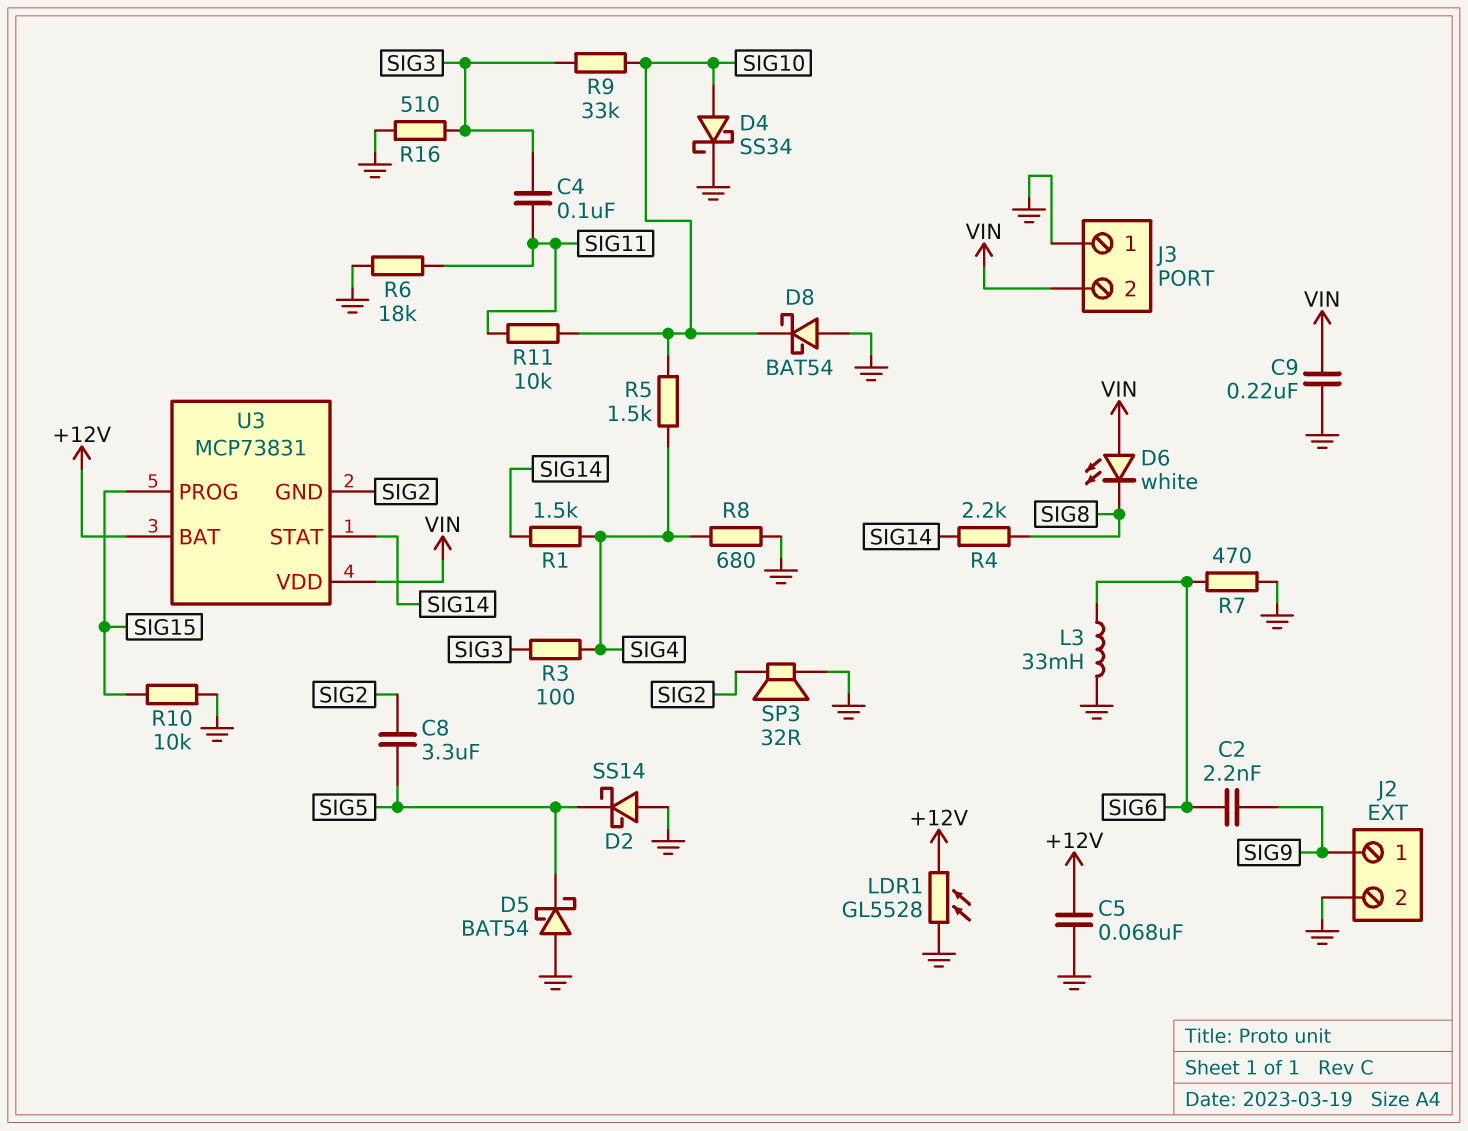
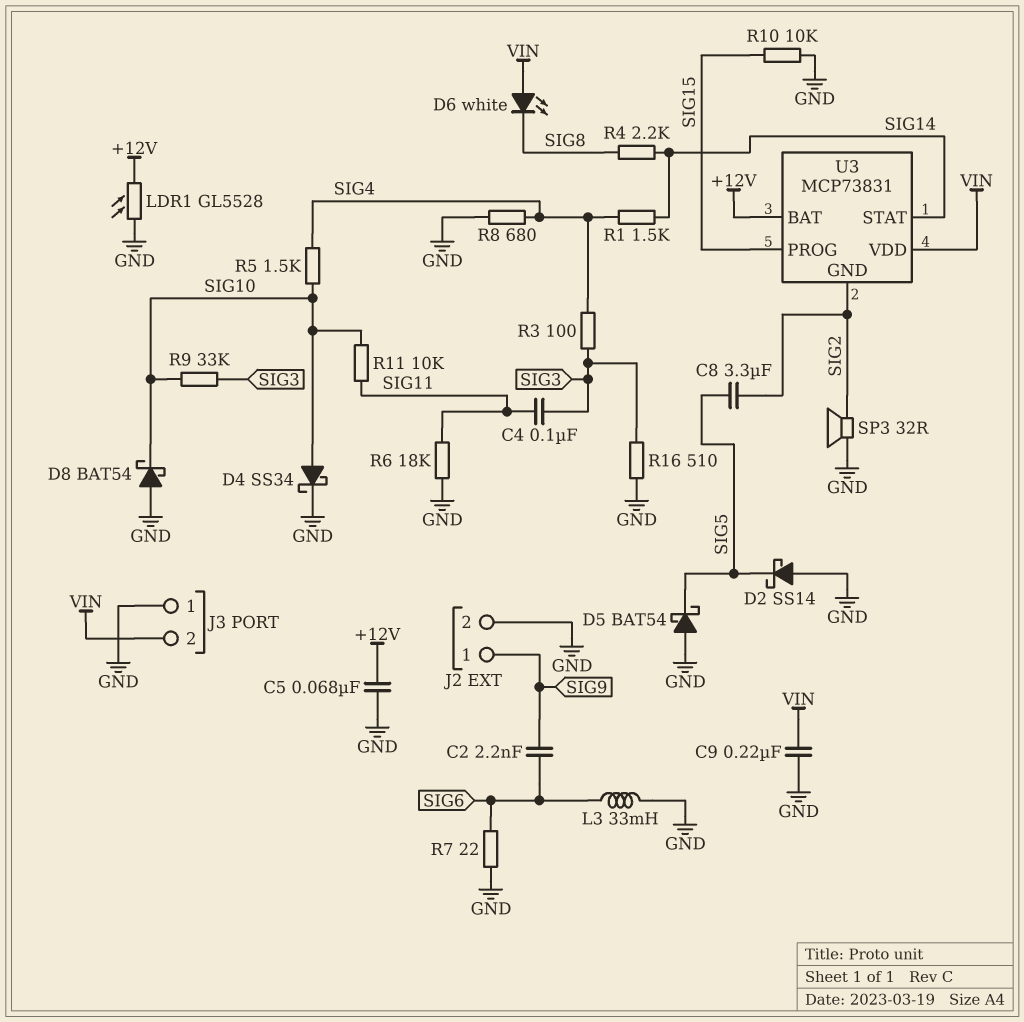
R7: 470 (GND, SIG6) -> 22 (GND, SIG6)

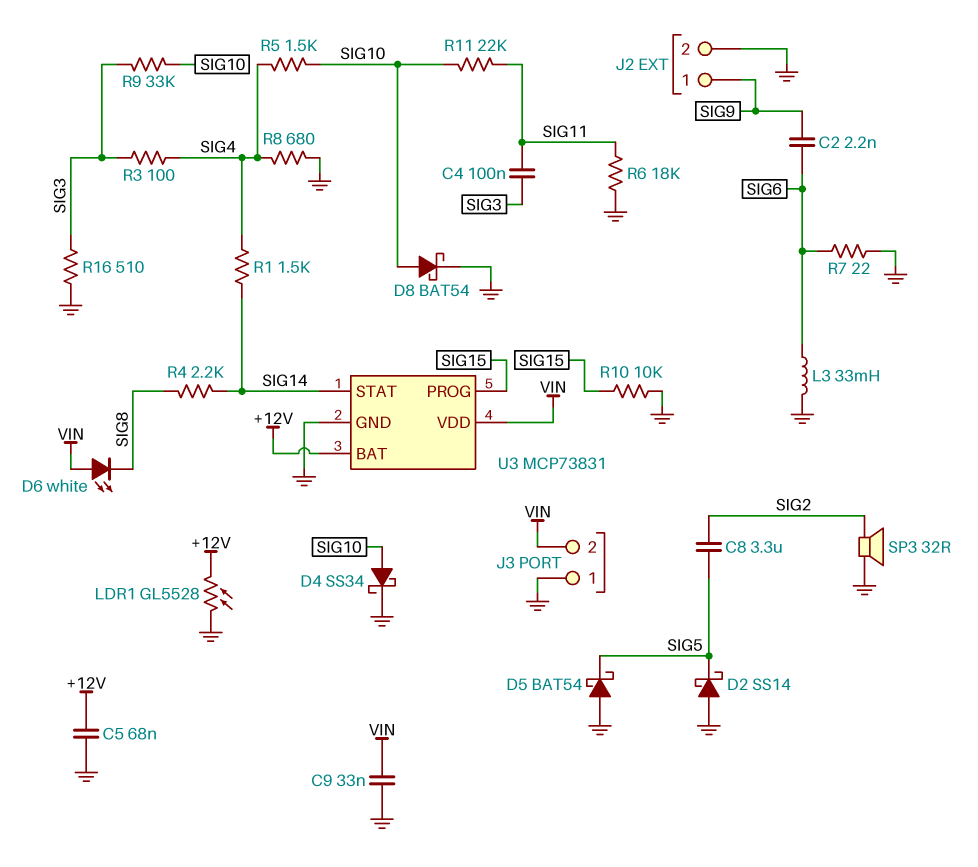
C9: 220nF (GND, VIN) -> 33nF (GND, VIN)
D8: schottky BAT54 (A GND, K SIG10) -> schottky BAT54 (A SIG10, K GND)
R11: 10k (SIG10, SIG11) -> 22k (SIG10, SIG11)
U3 pin GND: SIG2 -> GND

